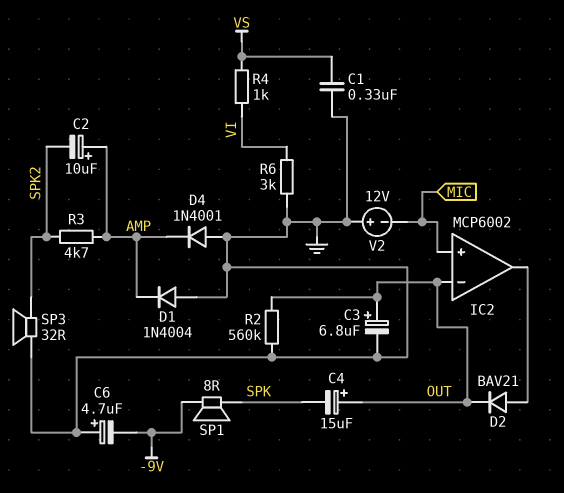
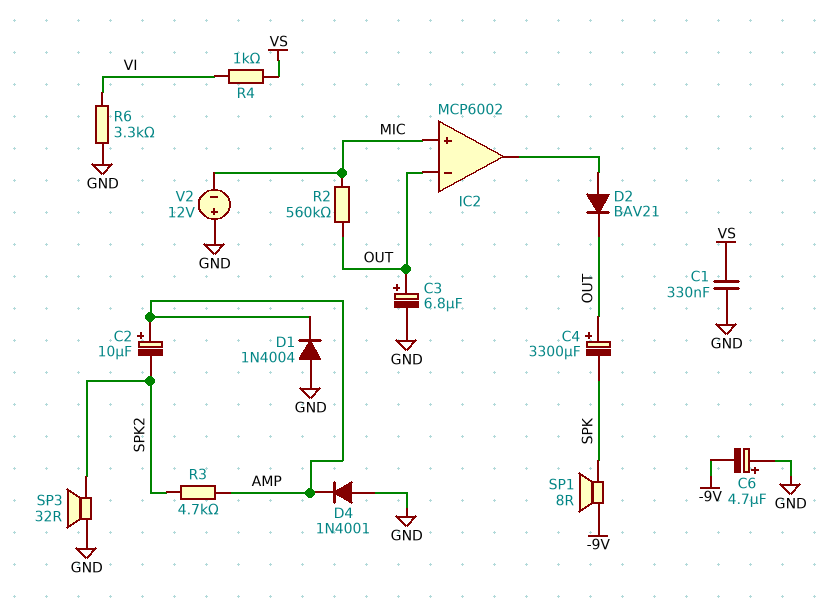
C4: 15uF (plus OUT, minus SPK) -> 3300uF (plus OUT, minus SPK)
R2: 560k (GND, OUT) -> 560k (MIC, OUT)
R6: 3k (GND, VI) -> 3.3k (GND, VI)

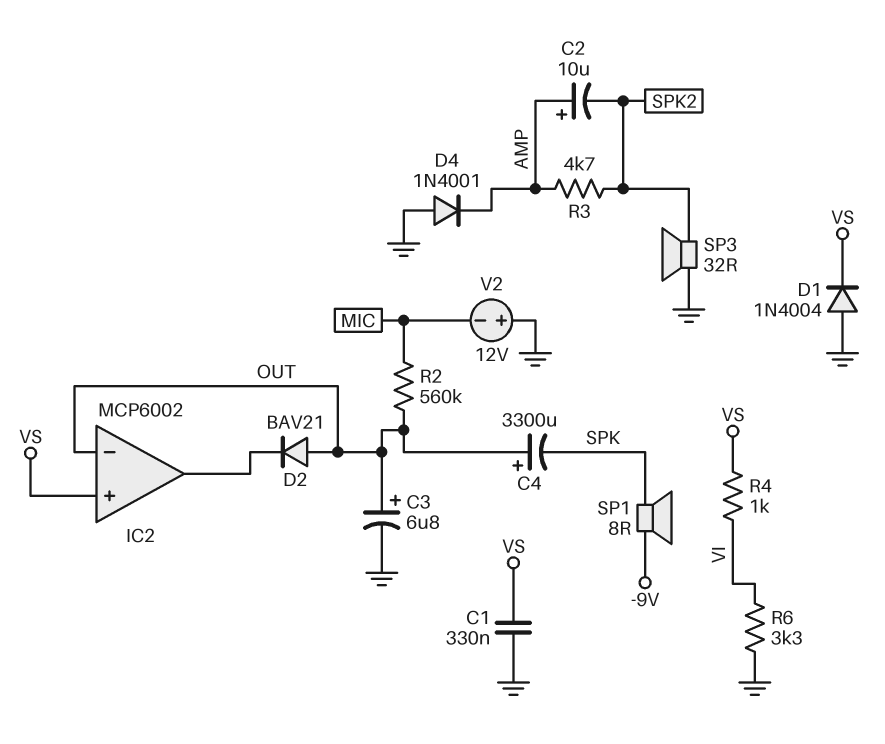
C6: 4.7uF (plus GND, minus -9V) -> none
D1: diode 1N4004 (A GND, K AMP) -> diode 1N4004 (A GND, K VS)
D2: diode BAV21 (A IC2/out, K OUT) -> diode BAV21 (A OUT, K IC2/out)
IC2 pin in+: MIC -> VS

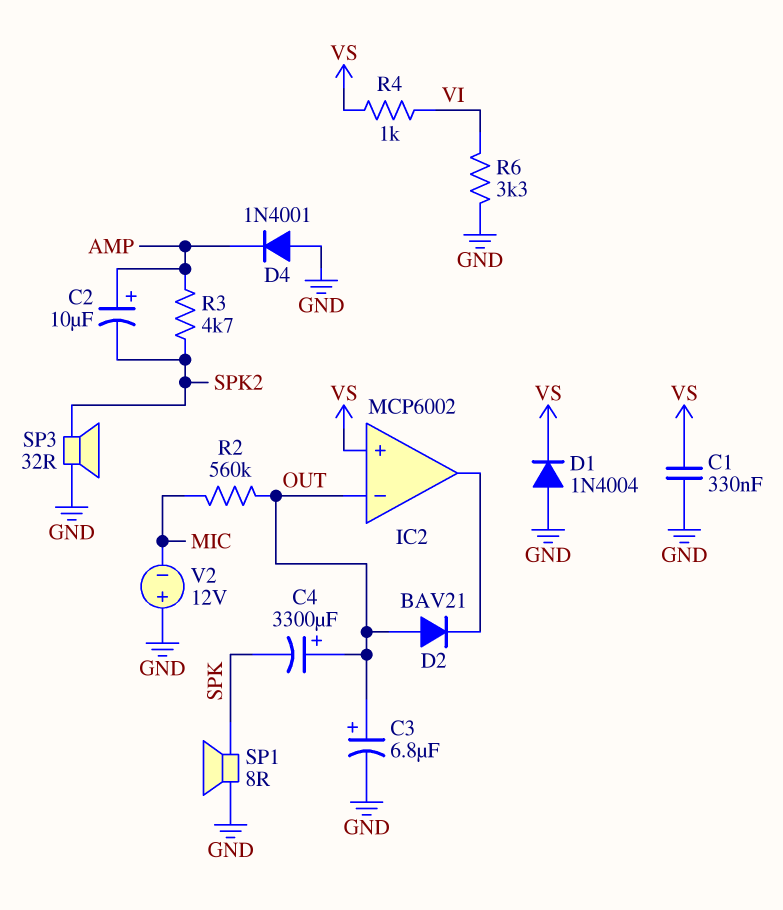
SP1: speaker 8R (-9V, SPK) -> speaker 8R (GND, SPK)

